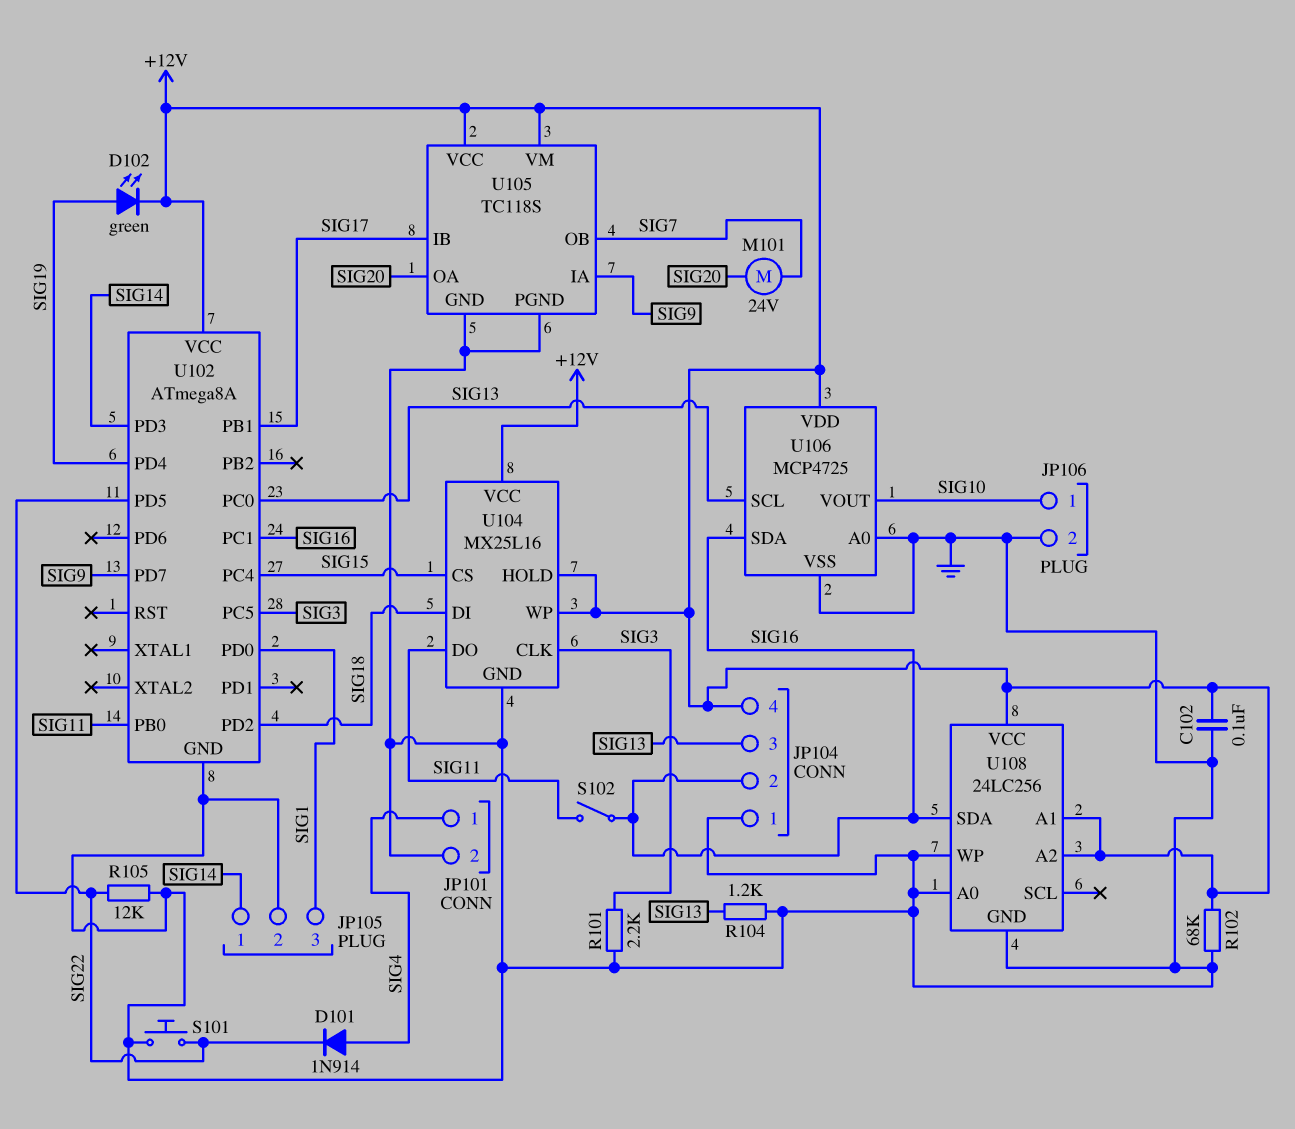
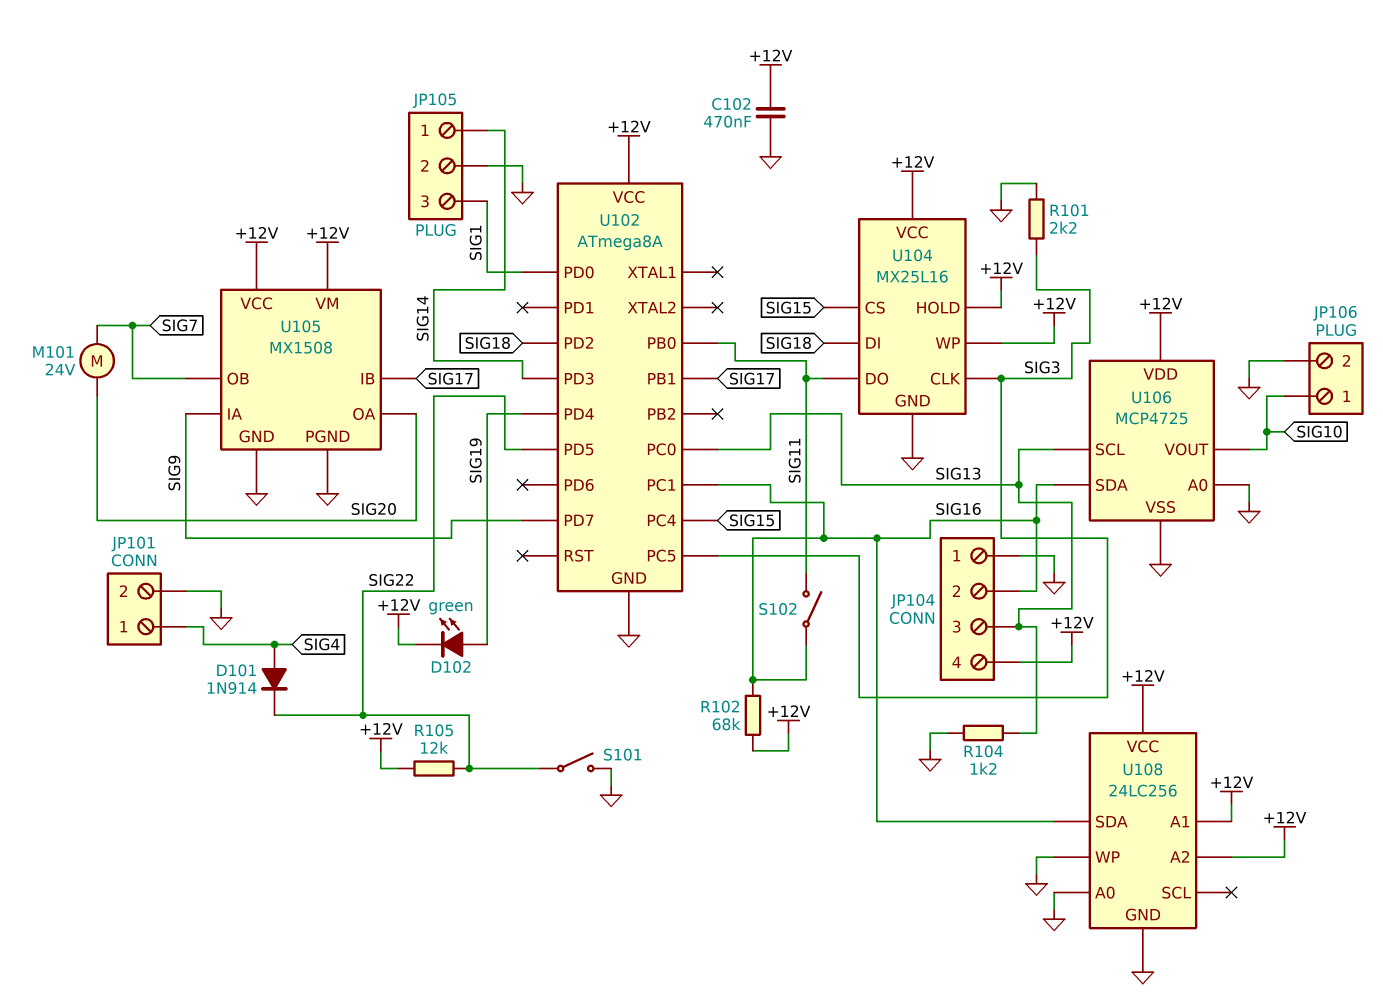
C102: 100nF (+12V, GND) -> 470nF (+12V, GND)
R102: 68k (+12V, GND) -> 68k (+12V, SIG16)
R105: 12k (GND, SIG22) -> 12k (+12V, SIG22)
S101: button (GND, SIG22) -> switch (GND, SIG22)
U105: TC118S -> MX1508

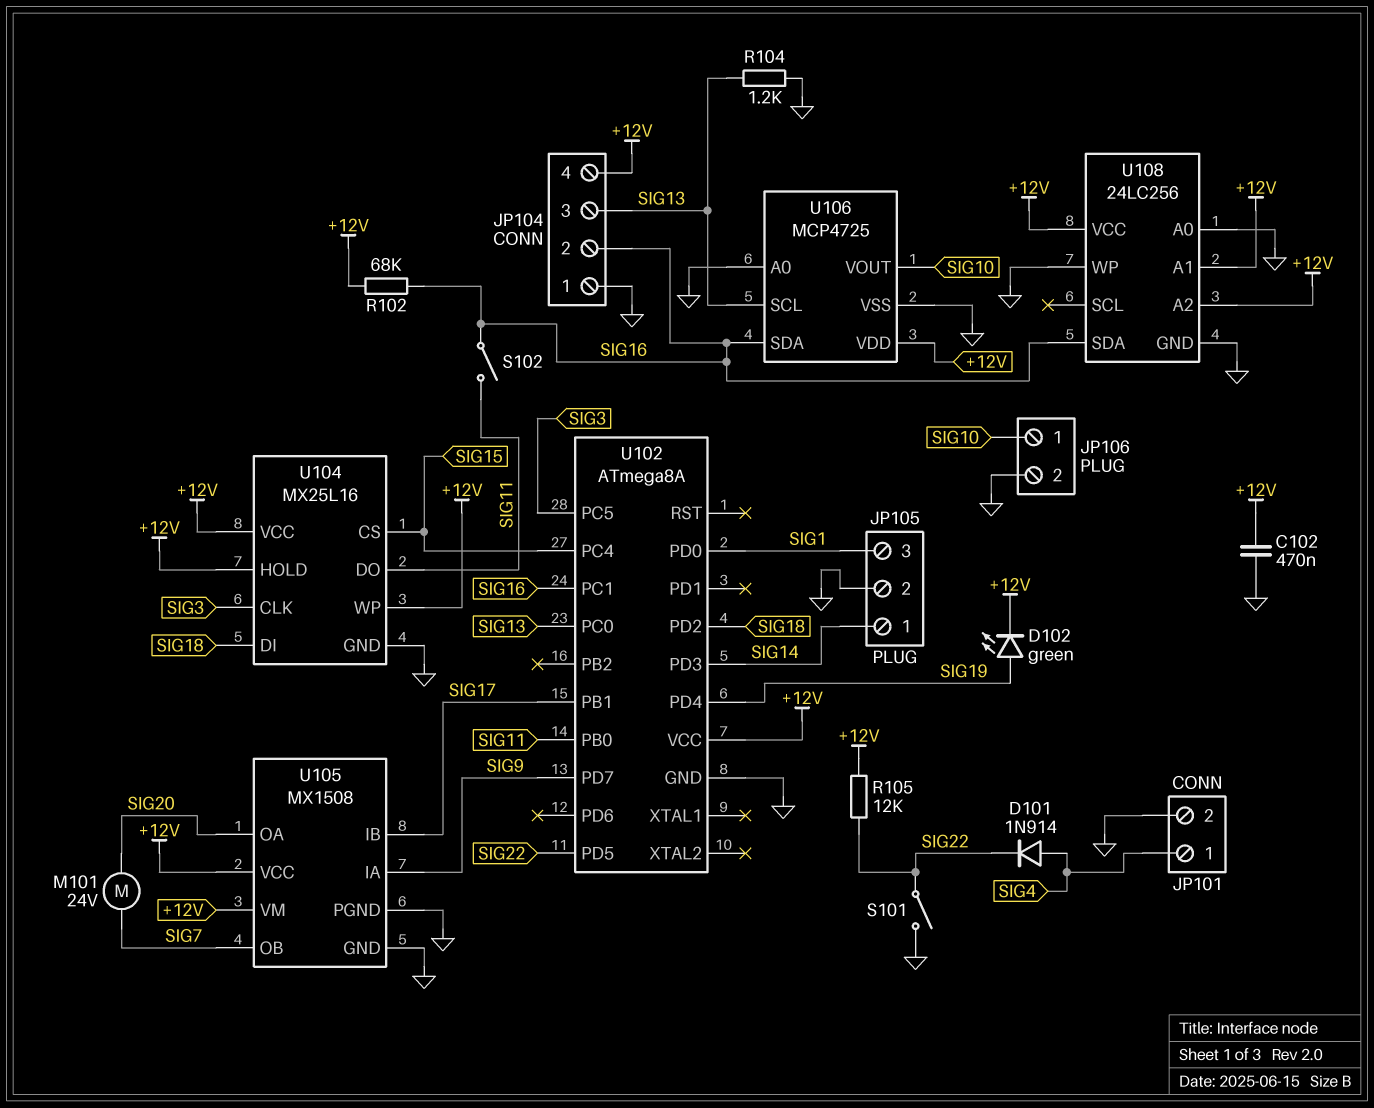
R101: 2.2k (GND, SIG3) -> none

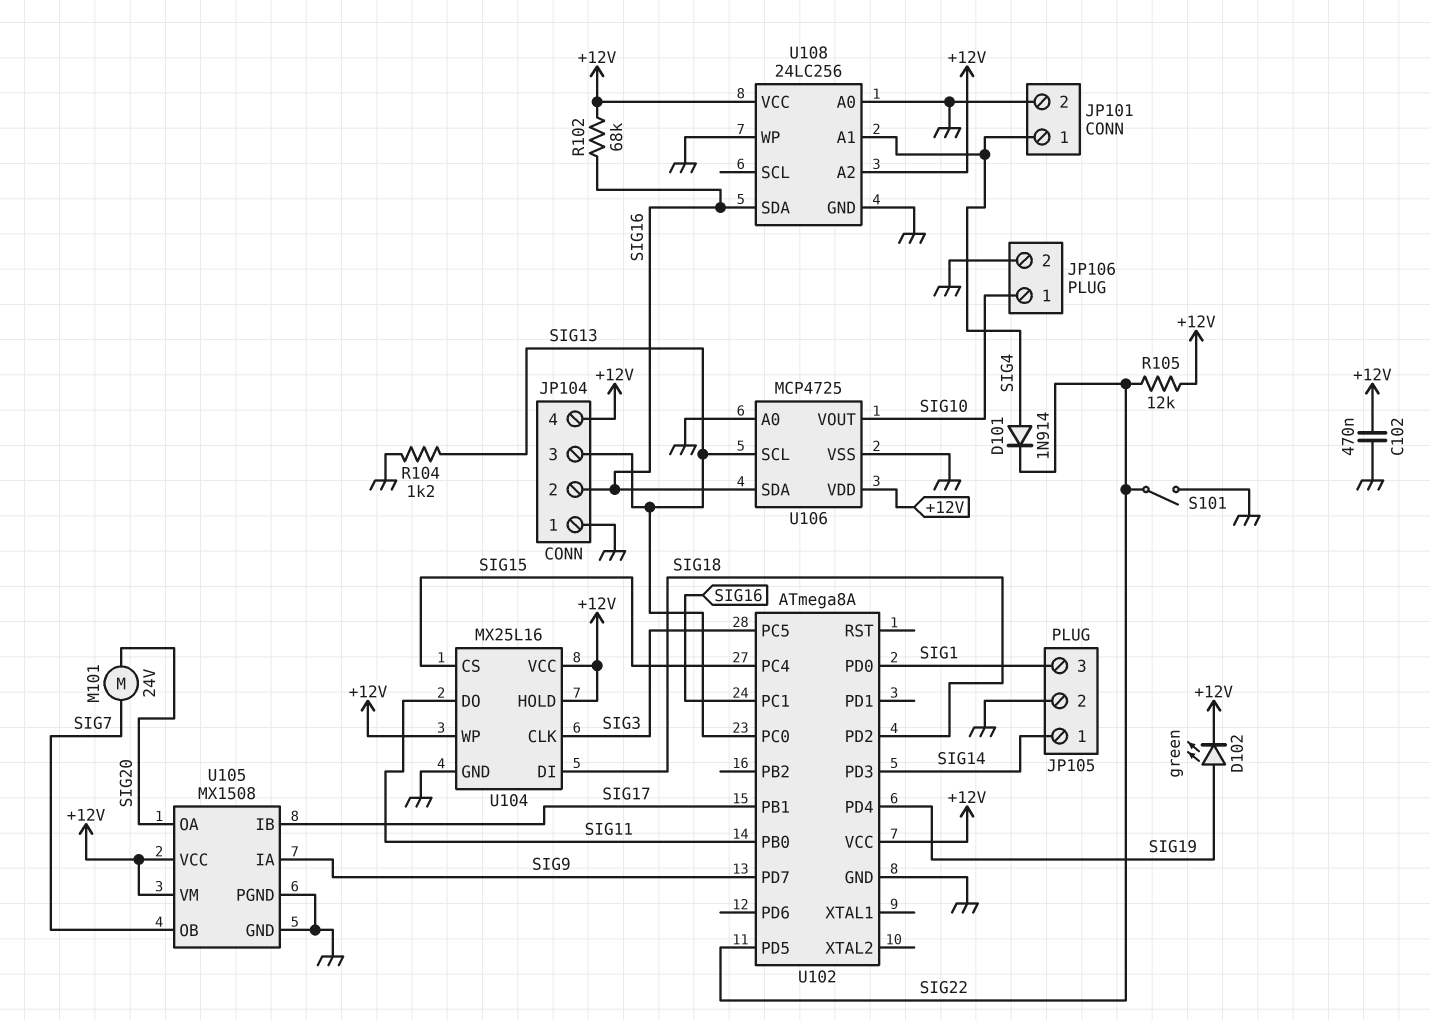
S102: switch (SIG11, SIG16) -> none
U108 pin A1: +12V -> SIG4

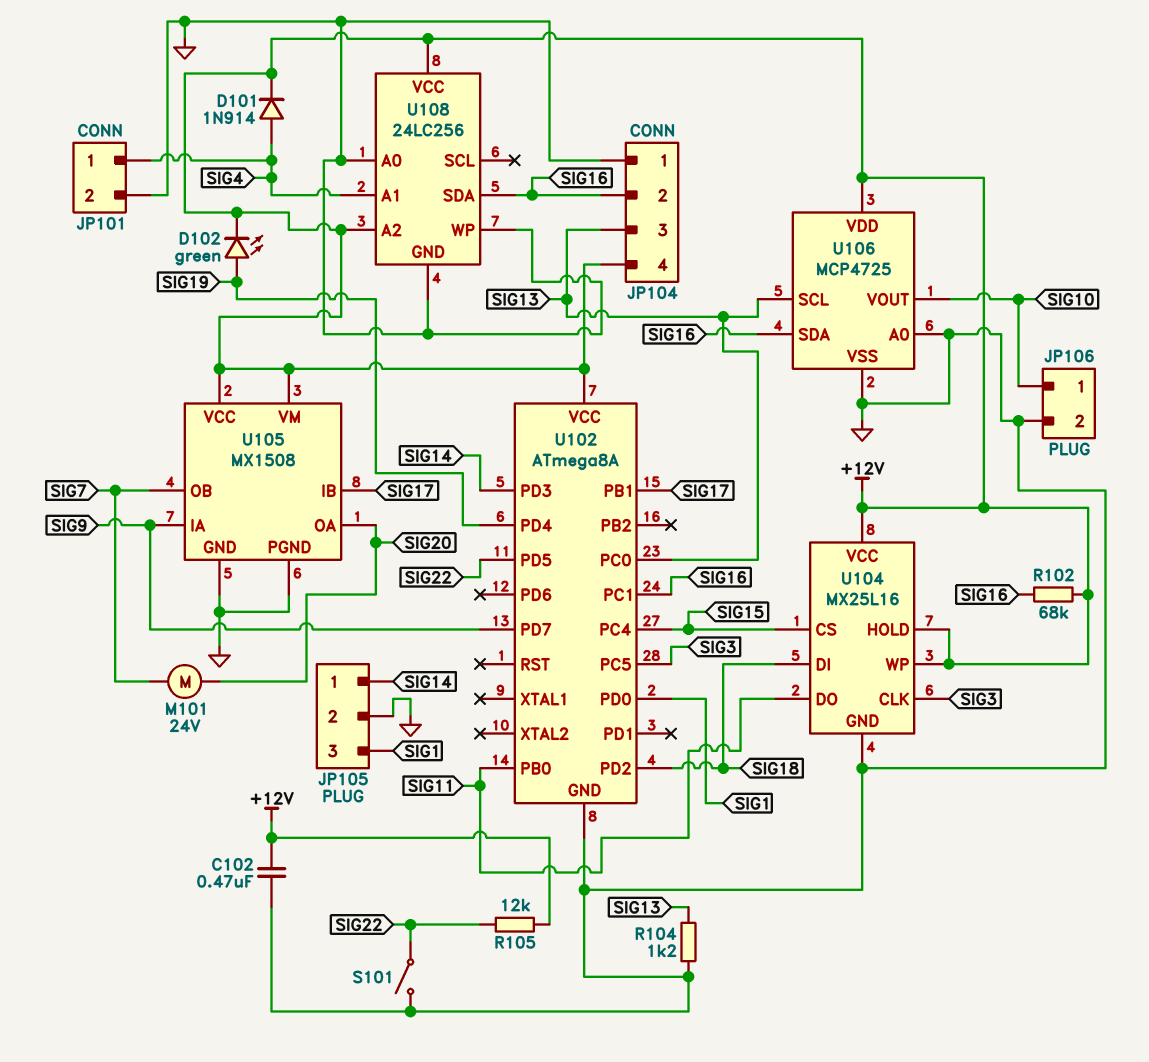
D101: diode 1N914 (A SIG4, K SIG22) -> diode 1N914 (A SIG4, K +12V)

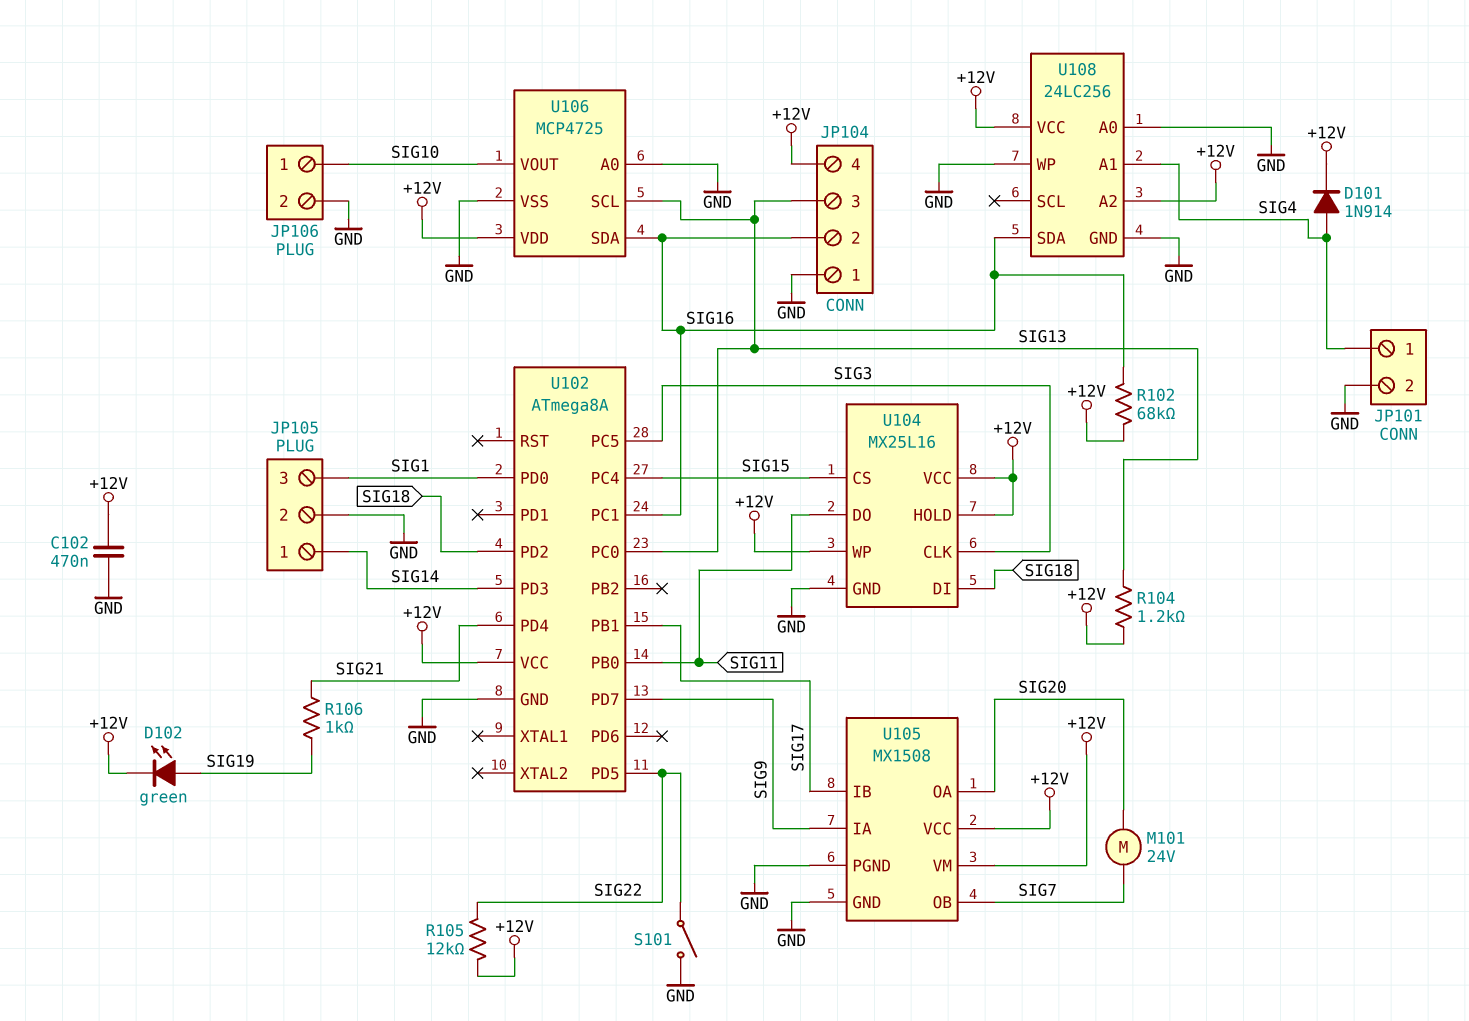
R104: 1.2k (GND, SIG13) -> 1.2k (+12V, SIG13)
R106: none -> 1k (SIG19, SIG21)
U102 pin PD4: SIG19 -> SIG21

